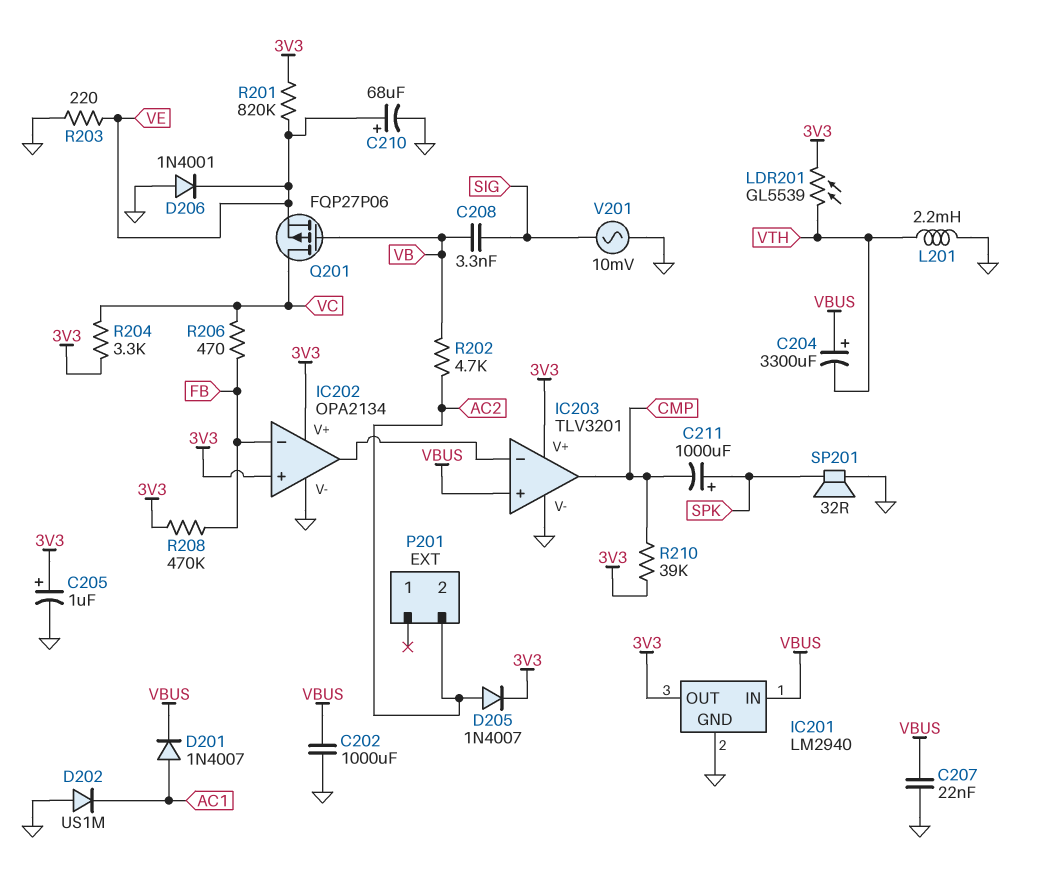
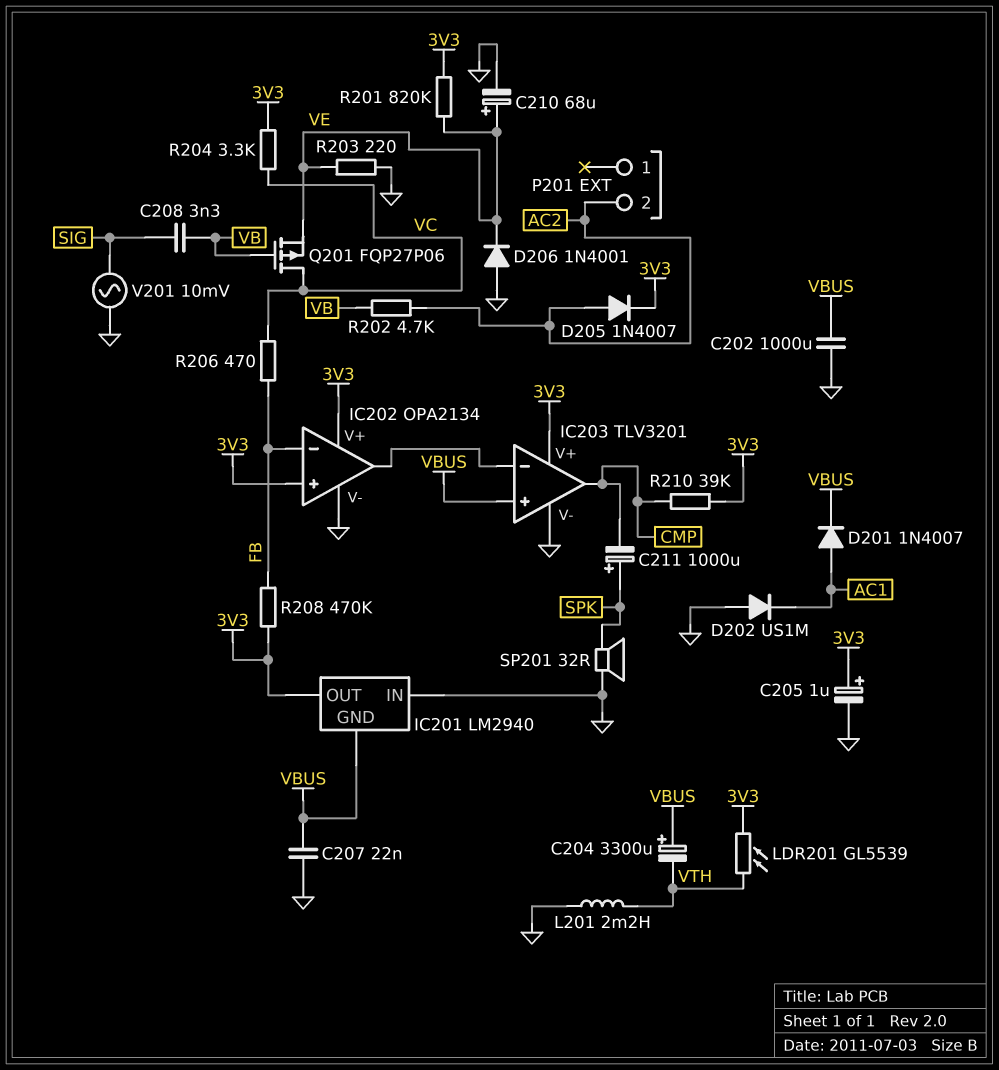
IC201 pin GND: GND -> VBUS
IC201 pin IN: VBUS -> GND

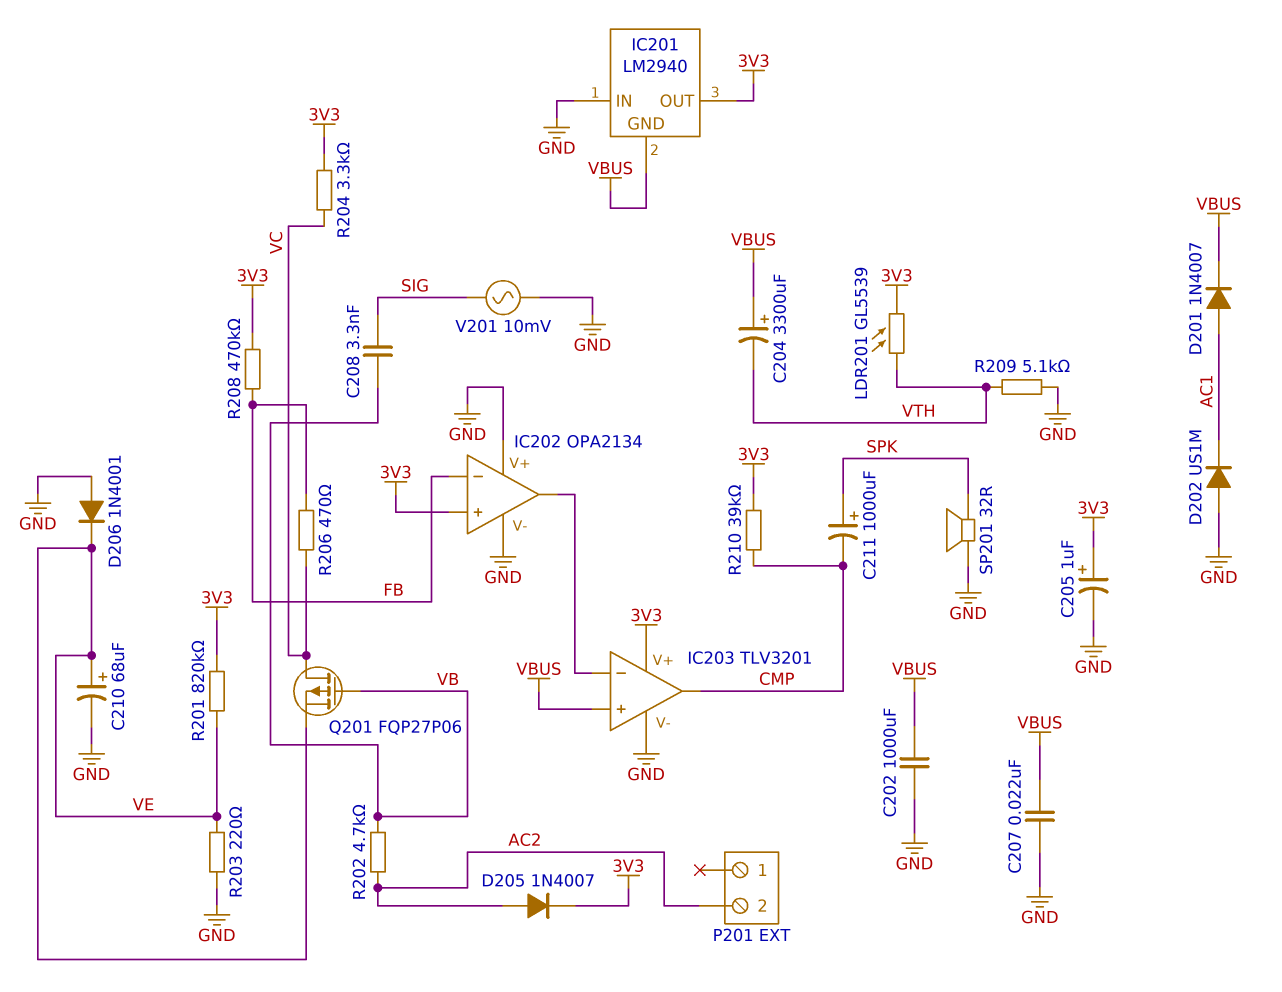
IC202 pin V+: 3V3 -> GND
L201: 2.2mH (GND, VTH) -> none
R209: none -> 5.1k (GND, VTH)

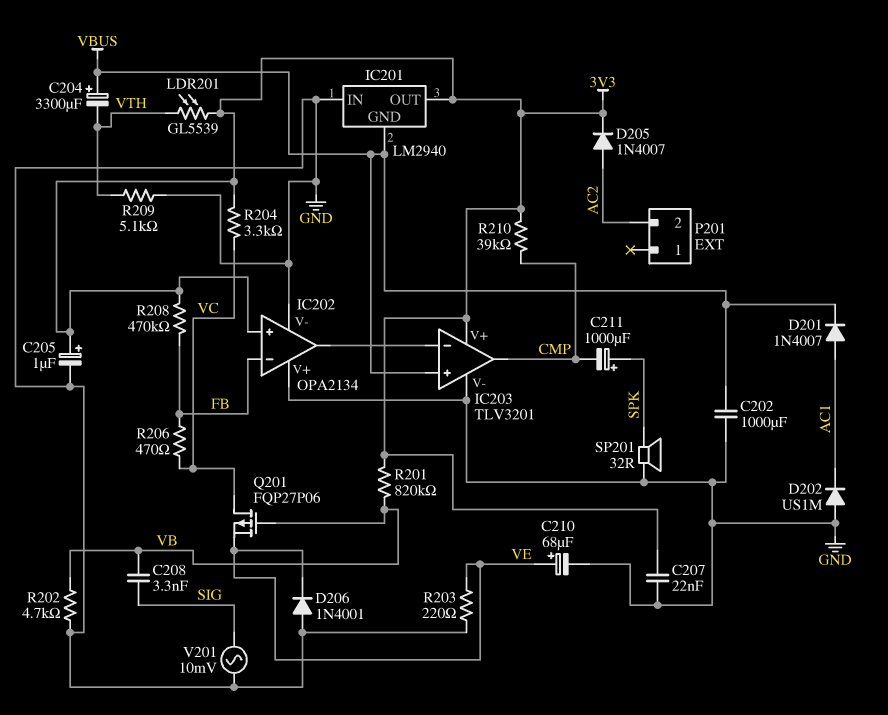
C207: 22nF (GND, VBUS) -> 22nF (3V3, GND)
R201: 820k (3V3, VE) -> 820k (3V3, VB)
R202: 4.7k (AC2, VB) -> 4.7k (GND, VB)

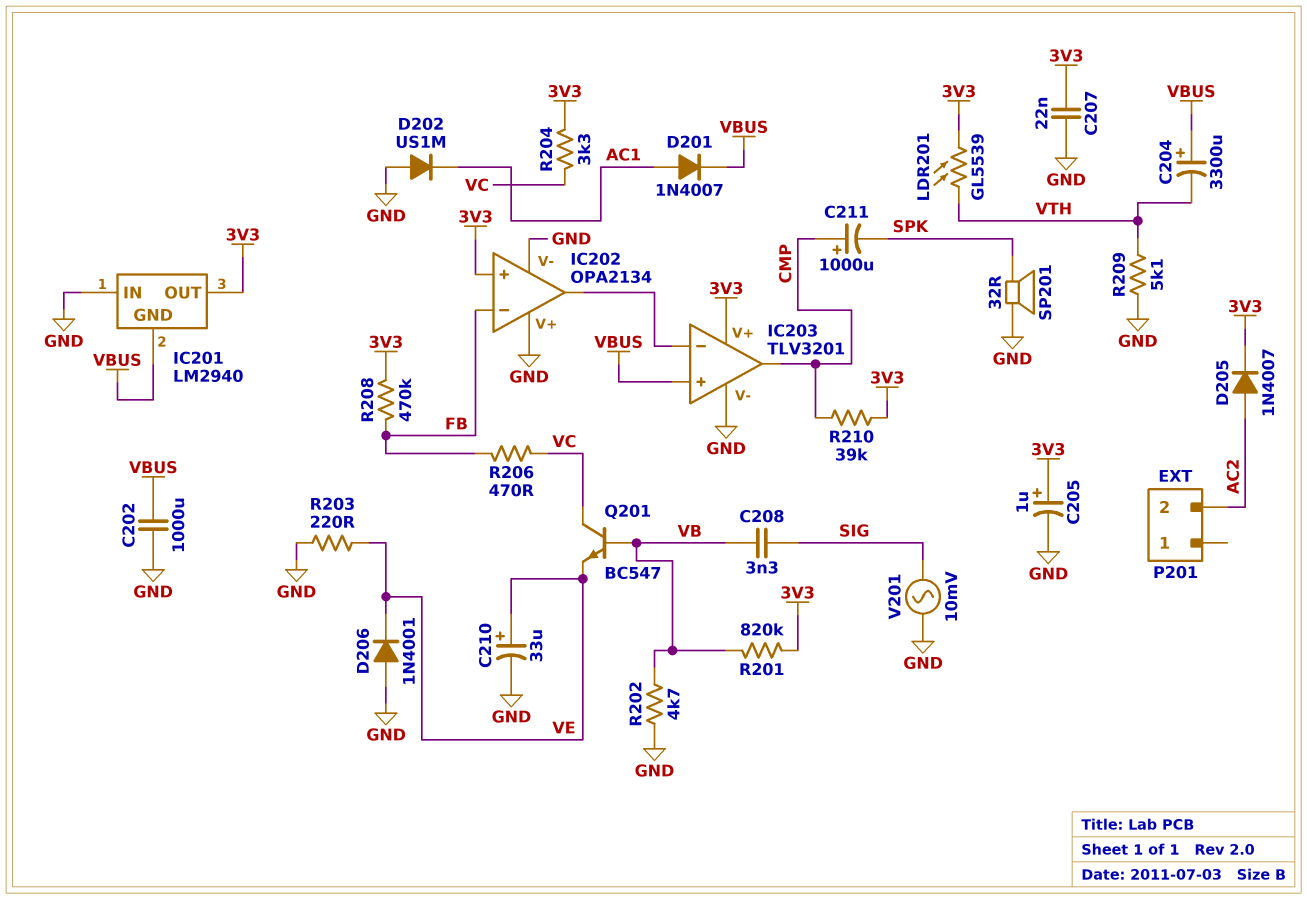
C210: 68uF (plus VE, minus GND) -> 33uF (plus VE, minus GND)
C211: 1000uF (plus SPK, minus CMP) -> 1000uF (plus CMP, minus SPK)
Q201: PMOS FQP27P06 (G VB, D VC, S VE) -> NPN BC547 (B VB, C VC, E VE)

